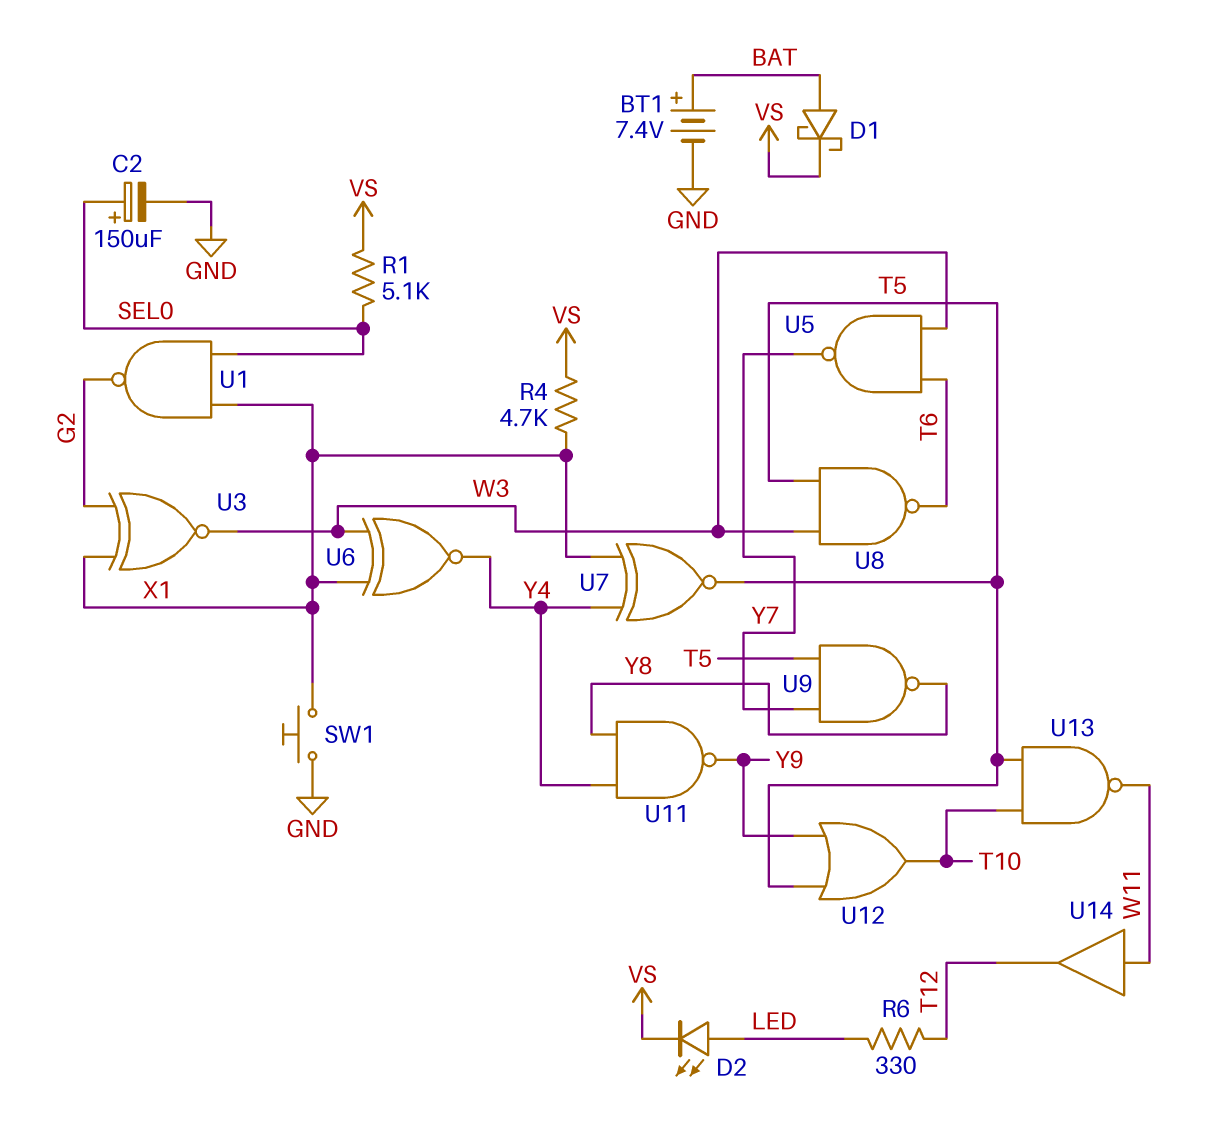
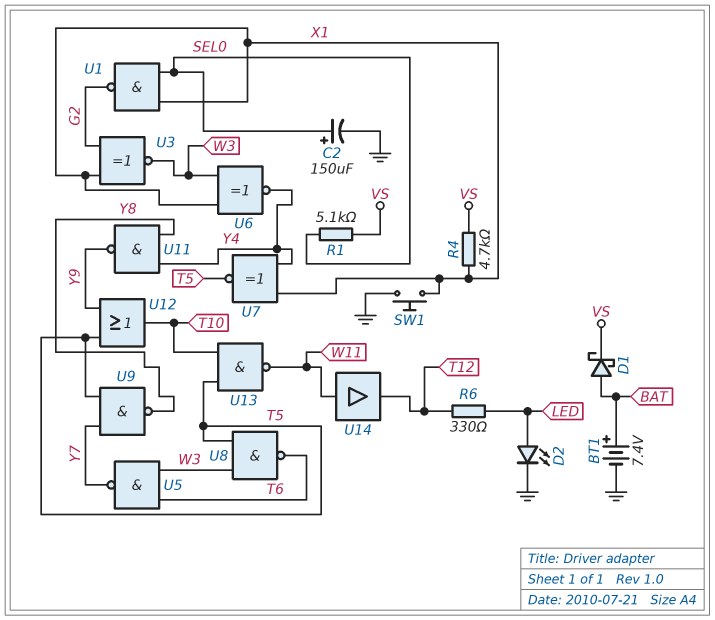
D2: LED (A LED, K VS) -> LED (A LED, K GND)

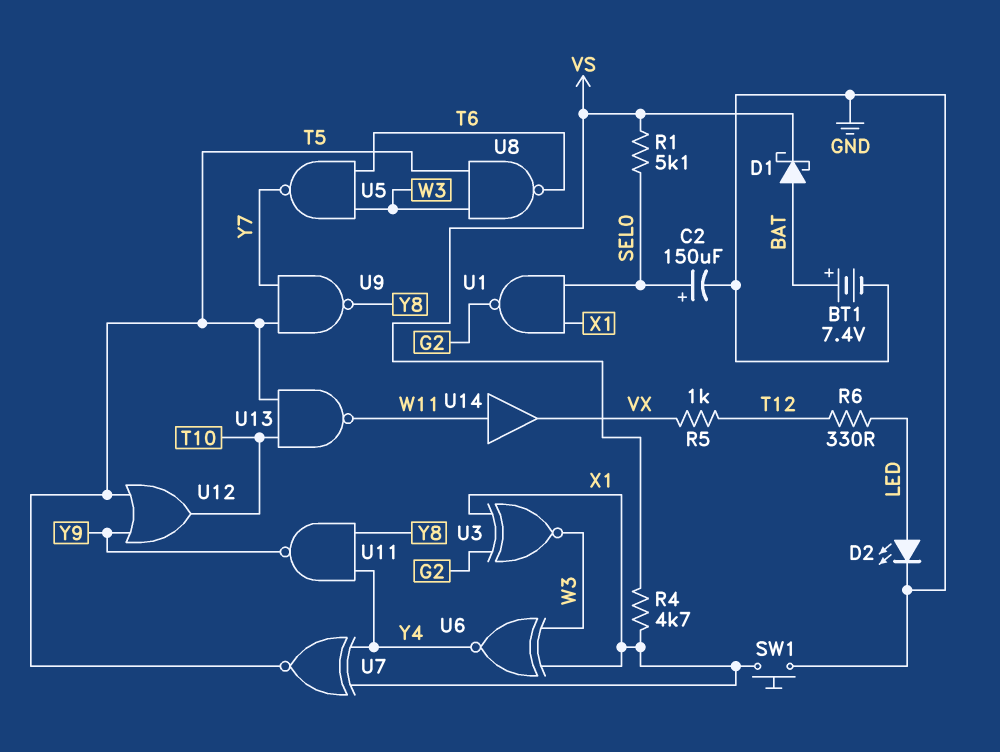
R5: none -> 1k (T12, VX)
U14: buffer (in W11, out T12) -> buffer (in W11, out VX)

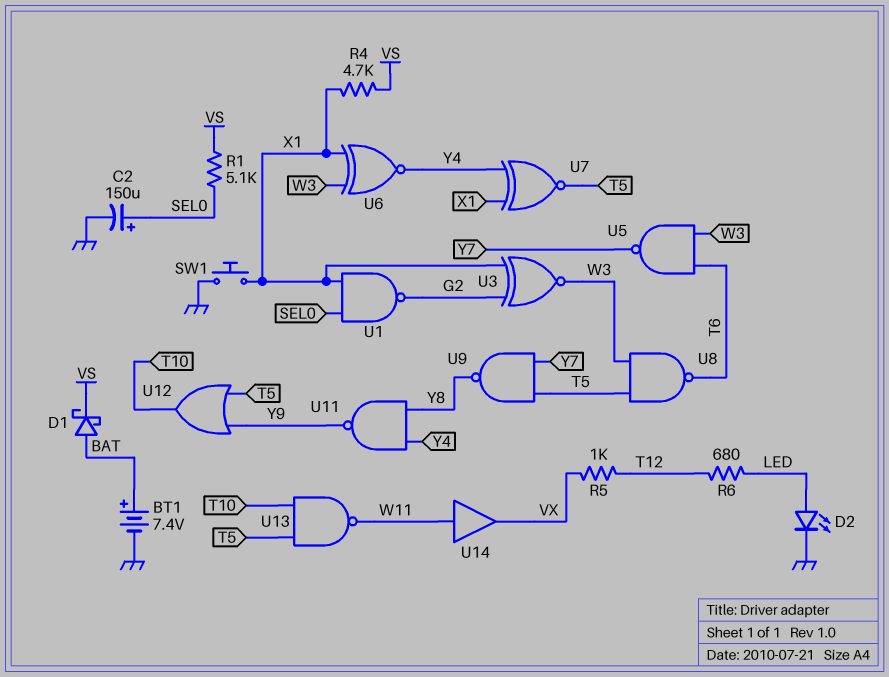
R6: 330 (LED, T12) -> 680 (LED, T12)

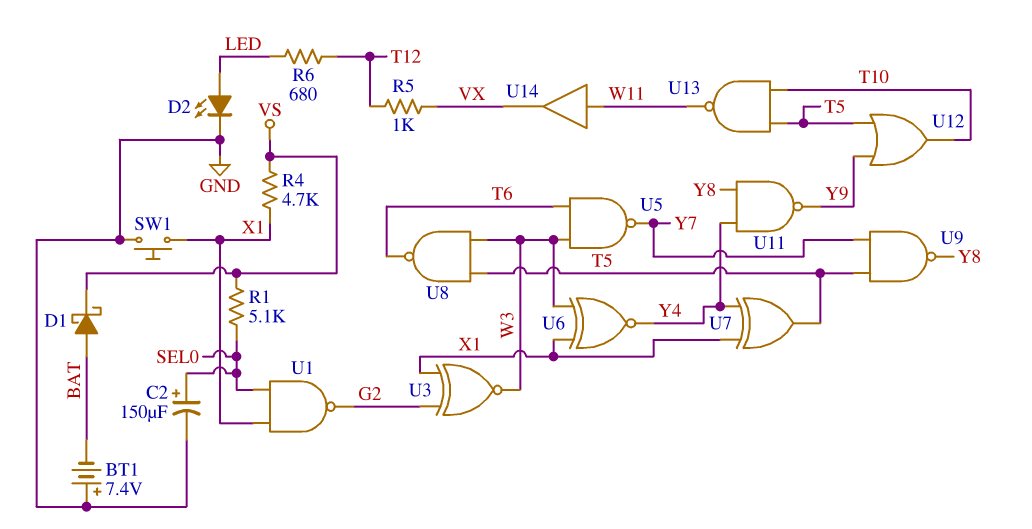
BT1: 7.4V (plus BAT, minus GND) -> 7.4V (plus GND, minus BAT)
U7: XNOR (in X1, in Y4, out T5) -> XOR (in X1, in Y4, out T5)

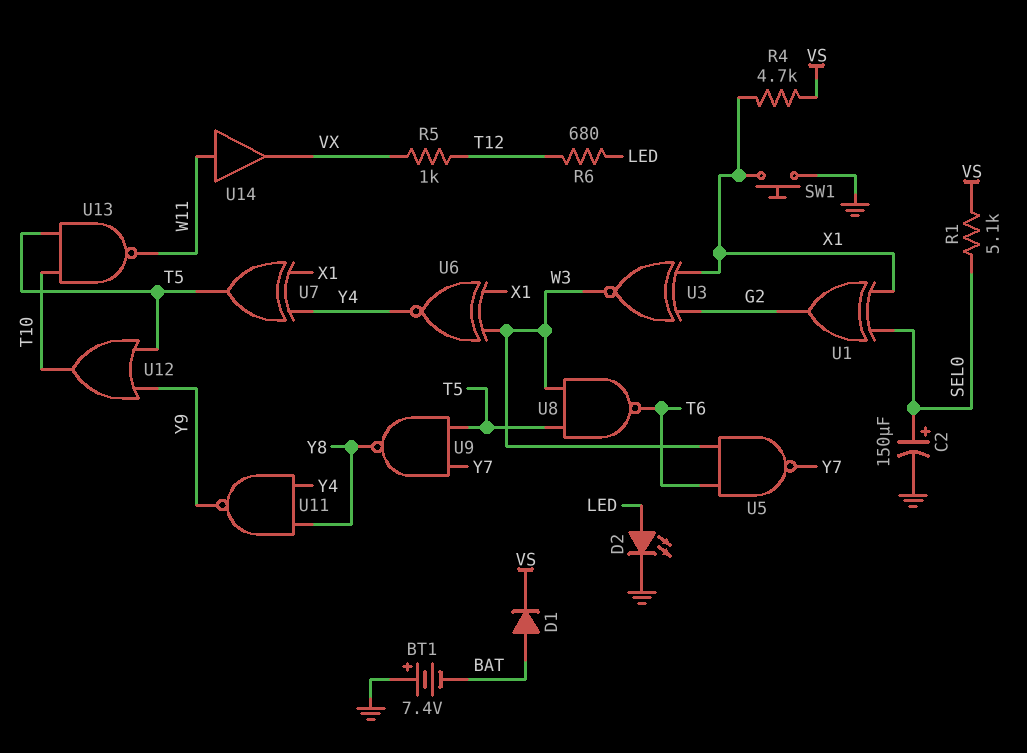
D1: schottky (A BAT, K VS) -> diode (A BAT, K VS)
U1: NAND (in SEL0, in X1, out G2) -> XOR (in SEL0, in X1, out G2)

